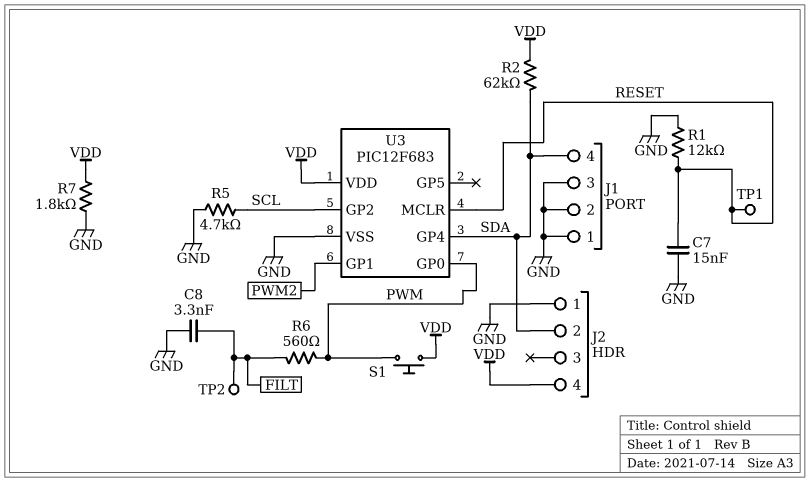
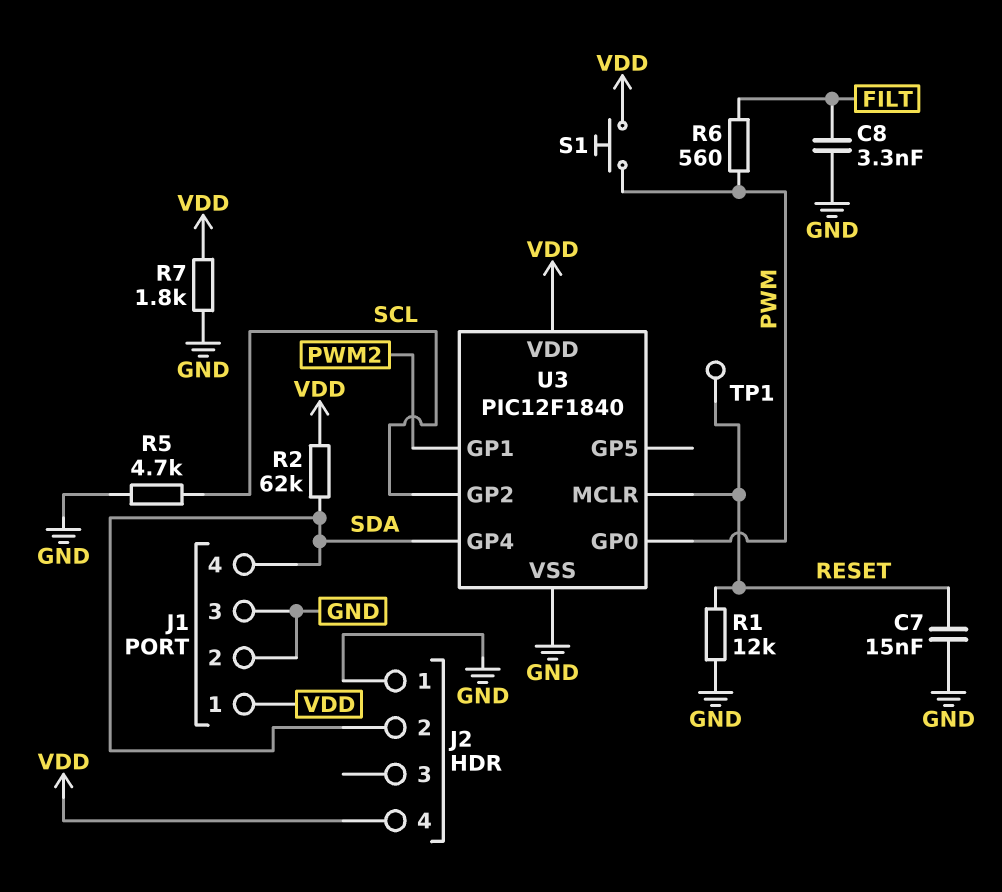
J1 pin 1: GND -> VDD
TP2: test point (FILT) -> none
U3: PIC12F683 -> PIC12F1840

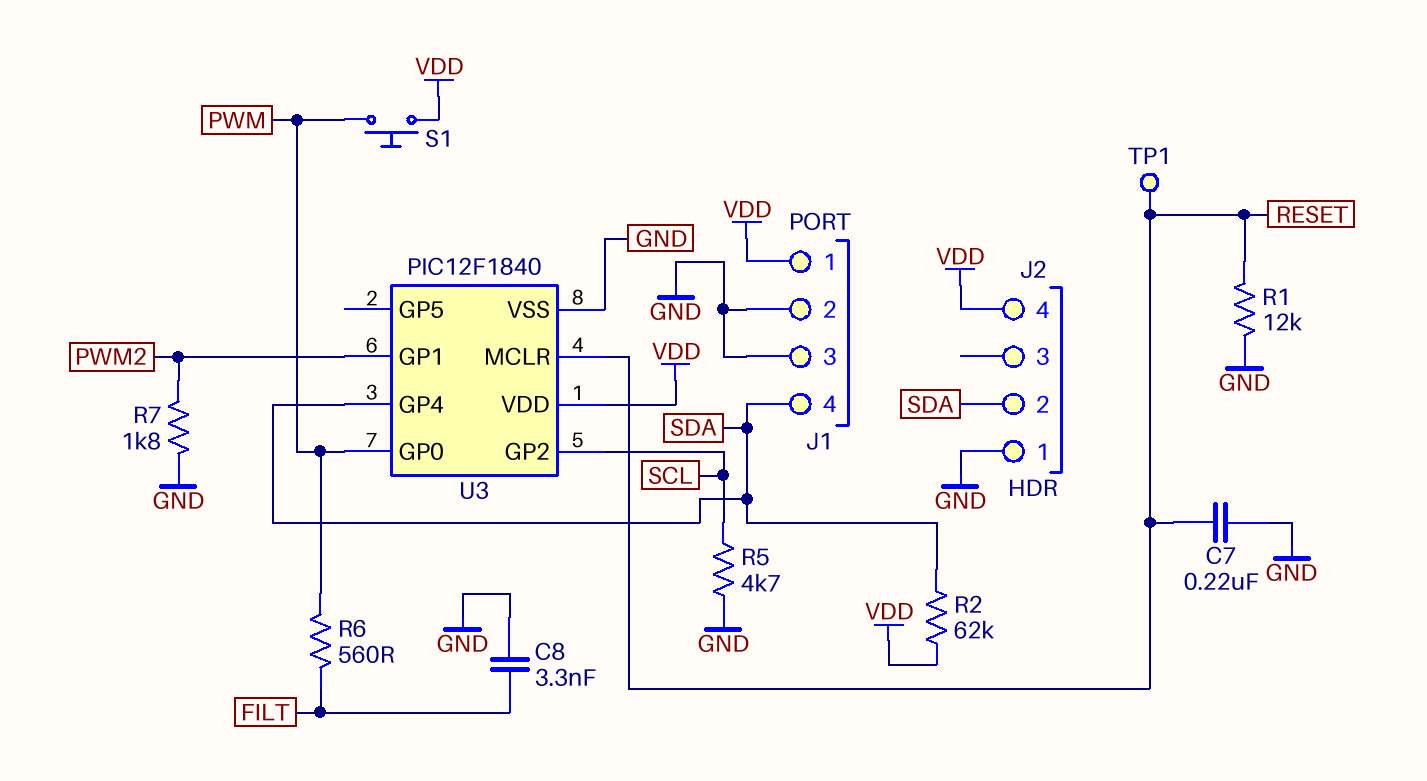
C7: 15nF (GND, RESET) -> 220nF (GND, RESET)
R7: 1.8k (GND, VDD) -> 1.8k (GND, PWM2)

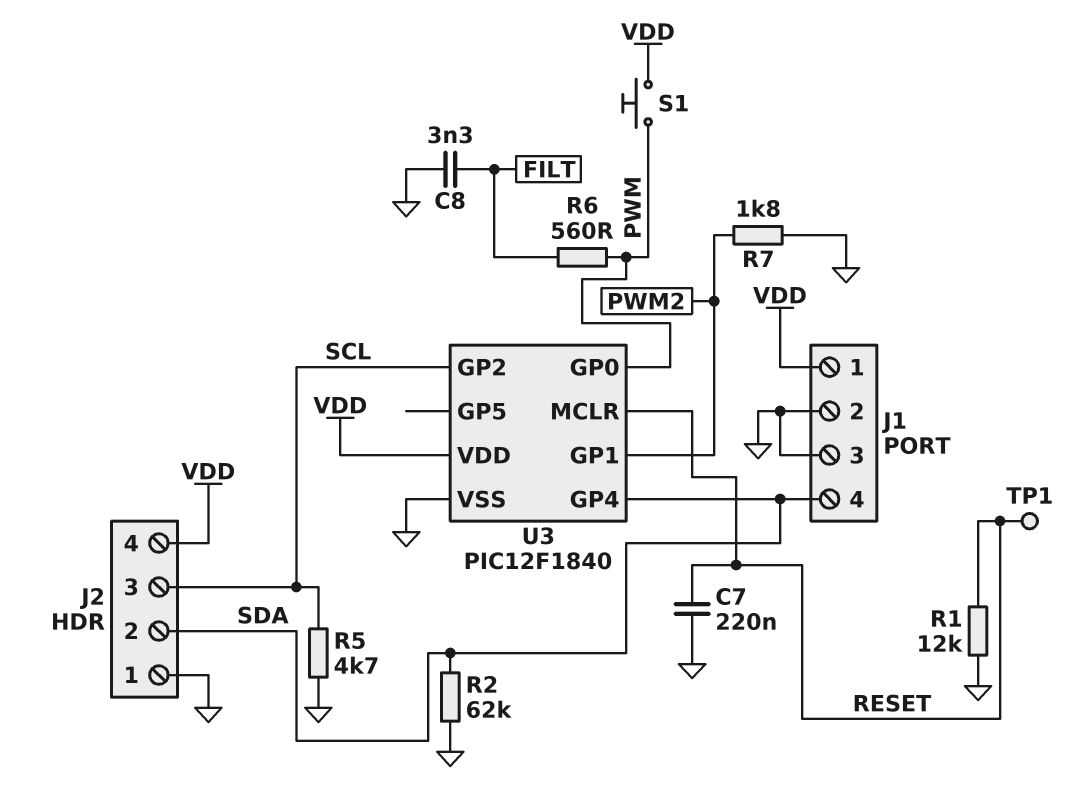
J2 pin 3: none -> SCL
R2: 62k (SDA, VDD) -> 62k (GND, SDA)

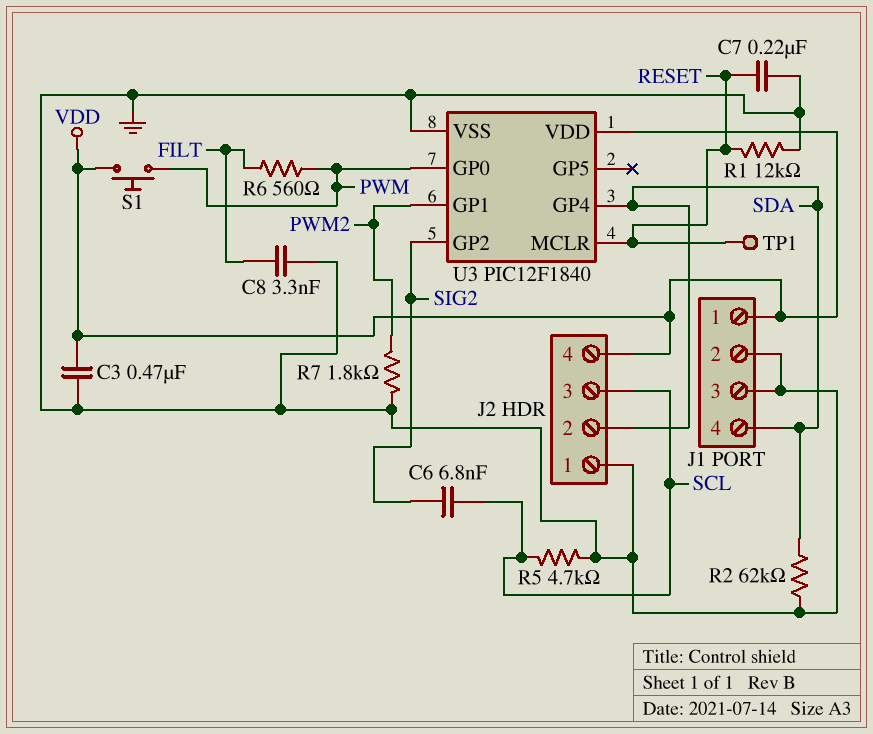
C3: none -> 470nF (GND, VDD)
C6: none -> 6.8nF (SCL, SIG2)
U3 pin GP2: SCL -> SIG2

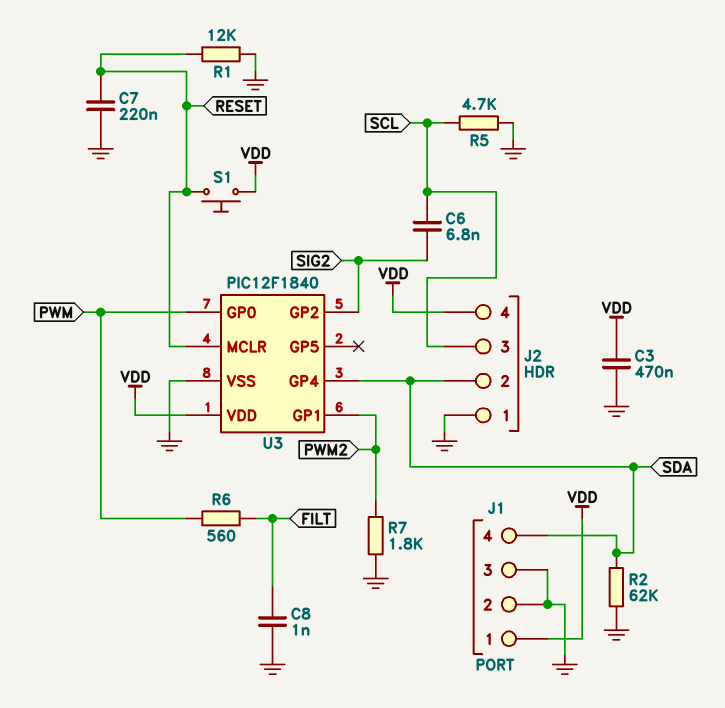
C8: 3.3nF (FILT, GND) -> 1nF (FILT, GND)
S1: button (PWM, VDD) -> button (RESET, VDD)
TP1: test point (RESET) -> none

